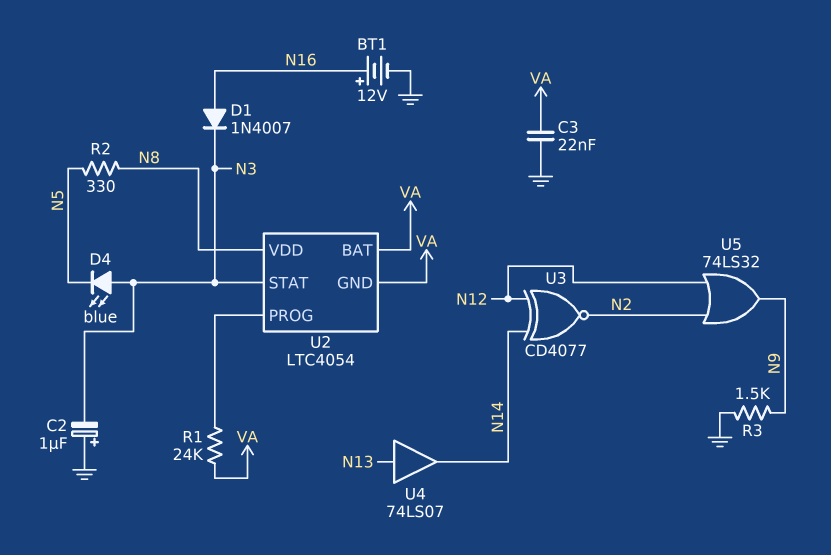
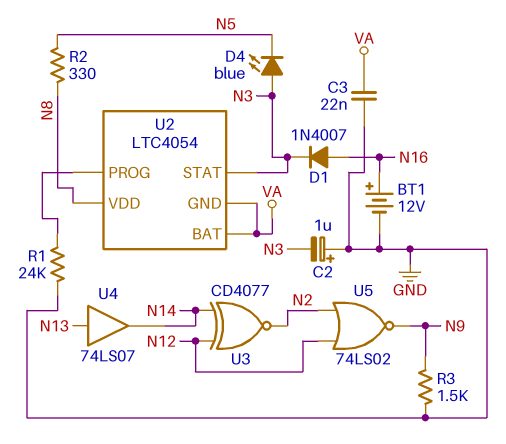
R1: 24k (U2/PROG, VA) -> 24k (GND, U2/PROG)
U5: OR 74LS32 (in N2, in N12, out N9) -> NOR 74LS02 (in N2, in N12, out N9)

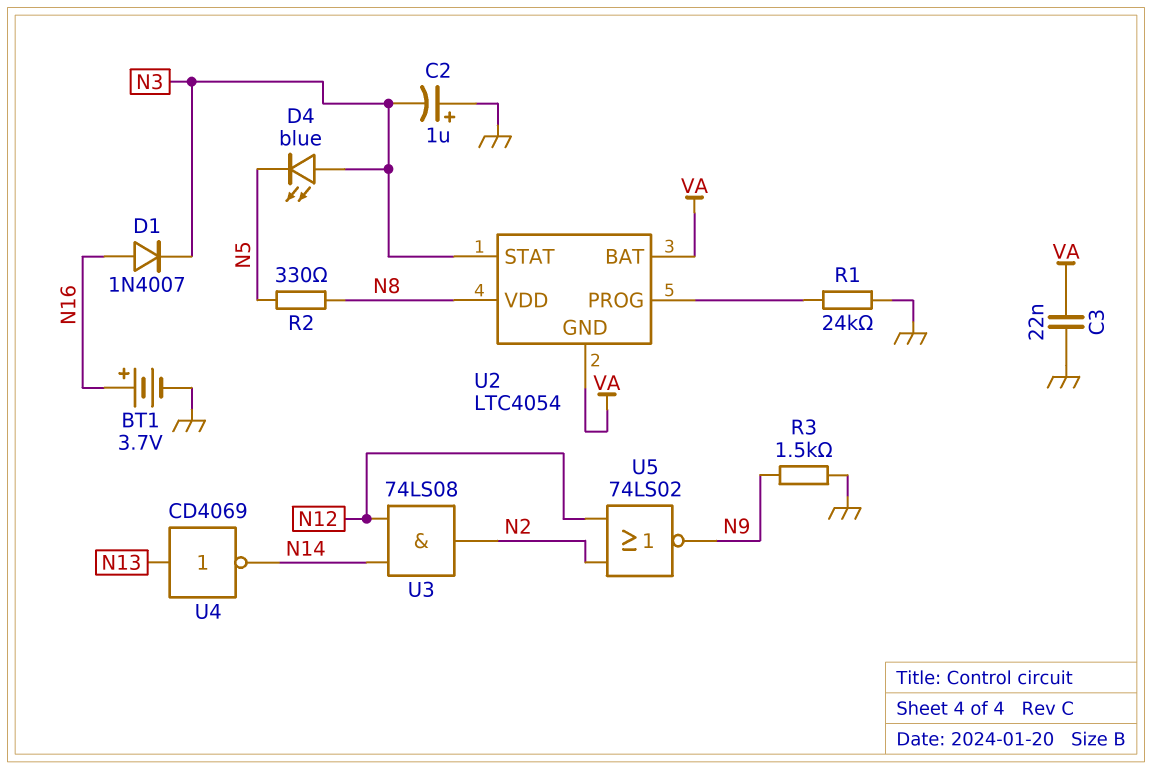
BT1: 12V (plus N16, minus GND) -> 3.7V (plus N16, minus GND)
U3: XNOR CD4077 (in N12, in N14, out N2) -> AND 74LS08 (in N12, in N14, out N2)
U4: buffer 74LS07 (in N13, out N14) -> NOT CD4069 (in N13, out N14)

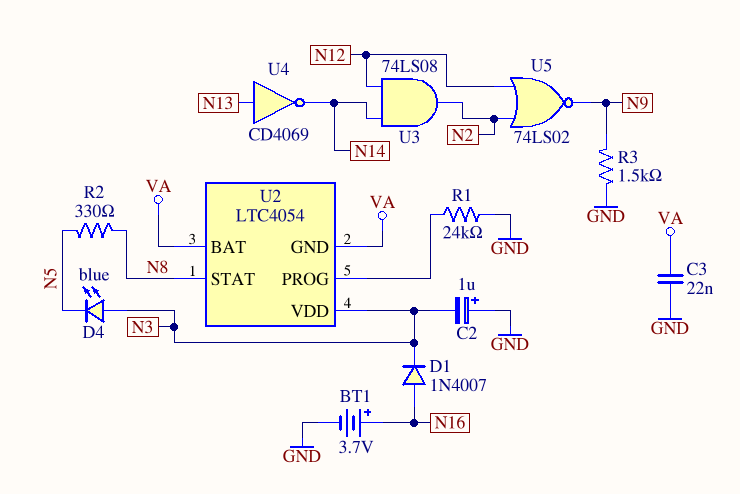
U2 pin STAT: N3 -> N8
U2 pin VDD: N8 -> N3

